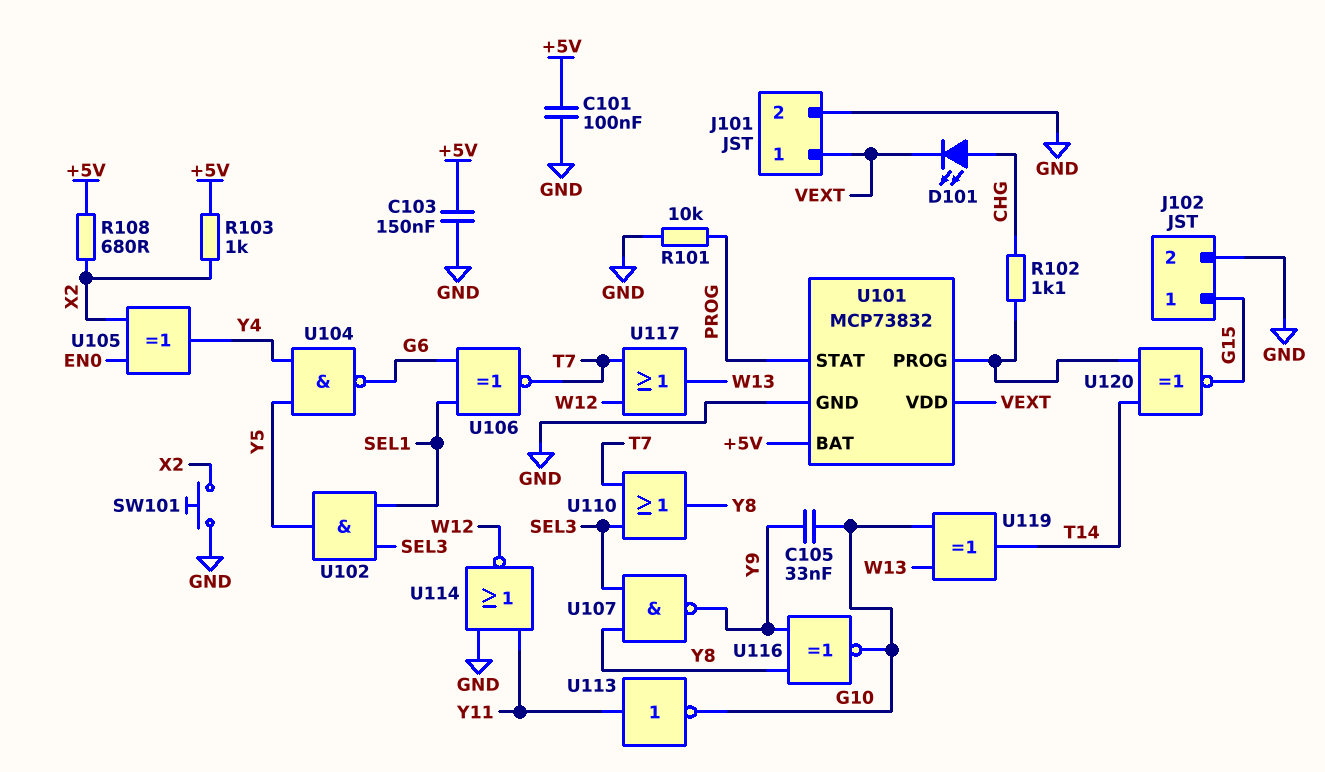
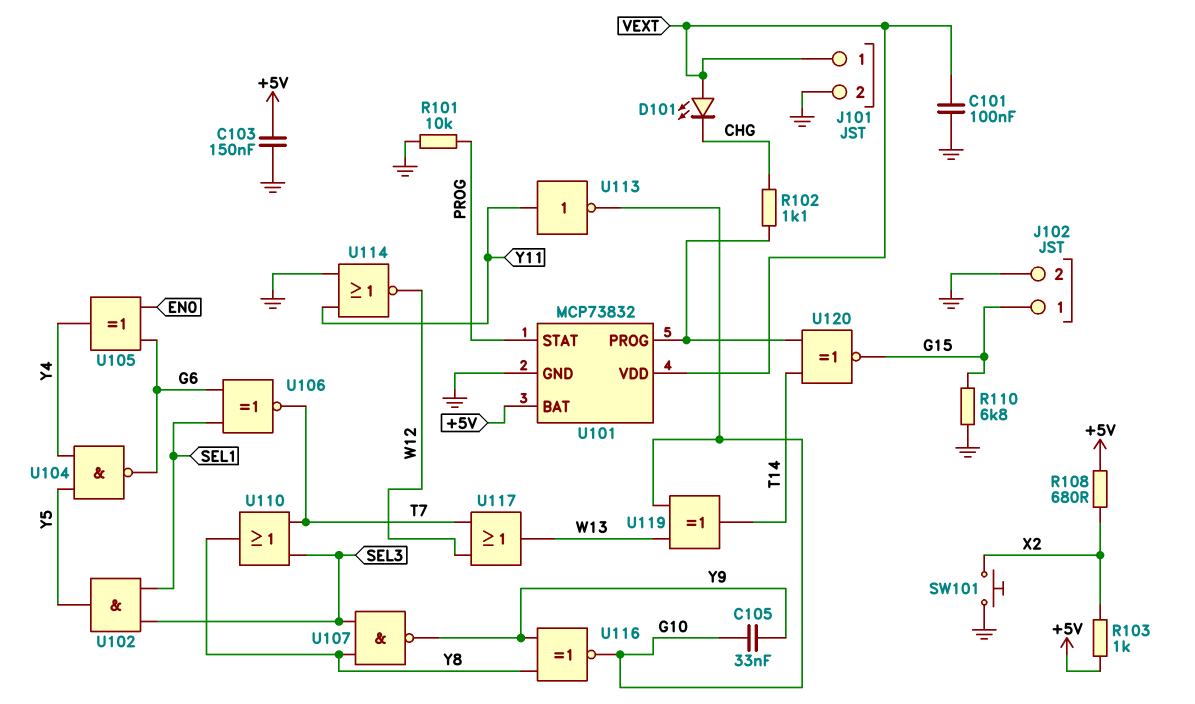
C101: 100nF (+5V, GND) -> 100nF (GND, VEXT)
D101: LED (A CHG, K VEXT) -> LED (A VEXT, K CHG)
R110: none -> 6.8k (G15, GND)
U105: XOR (in EN0, in X2, out Y4) -> XOR (in EN0, in G6, out Y4)

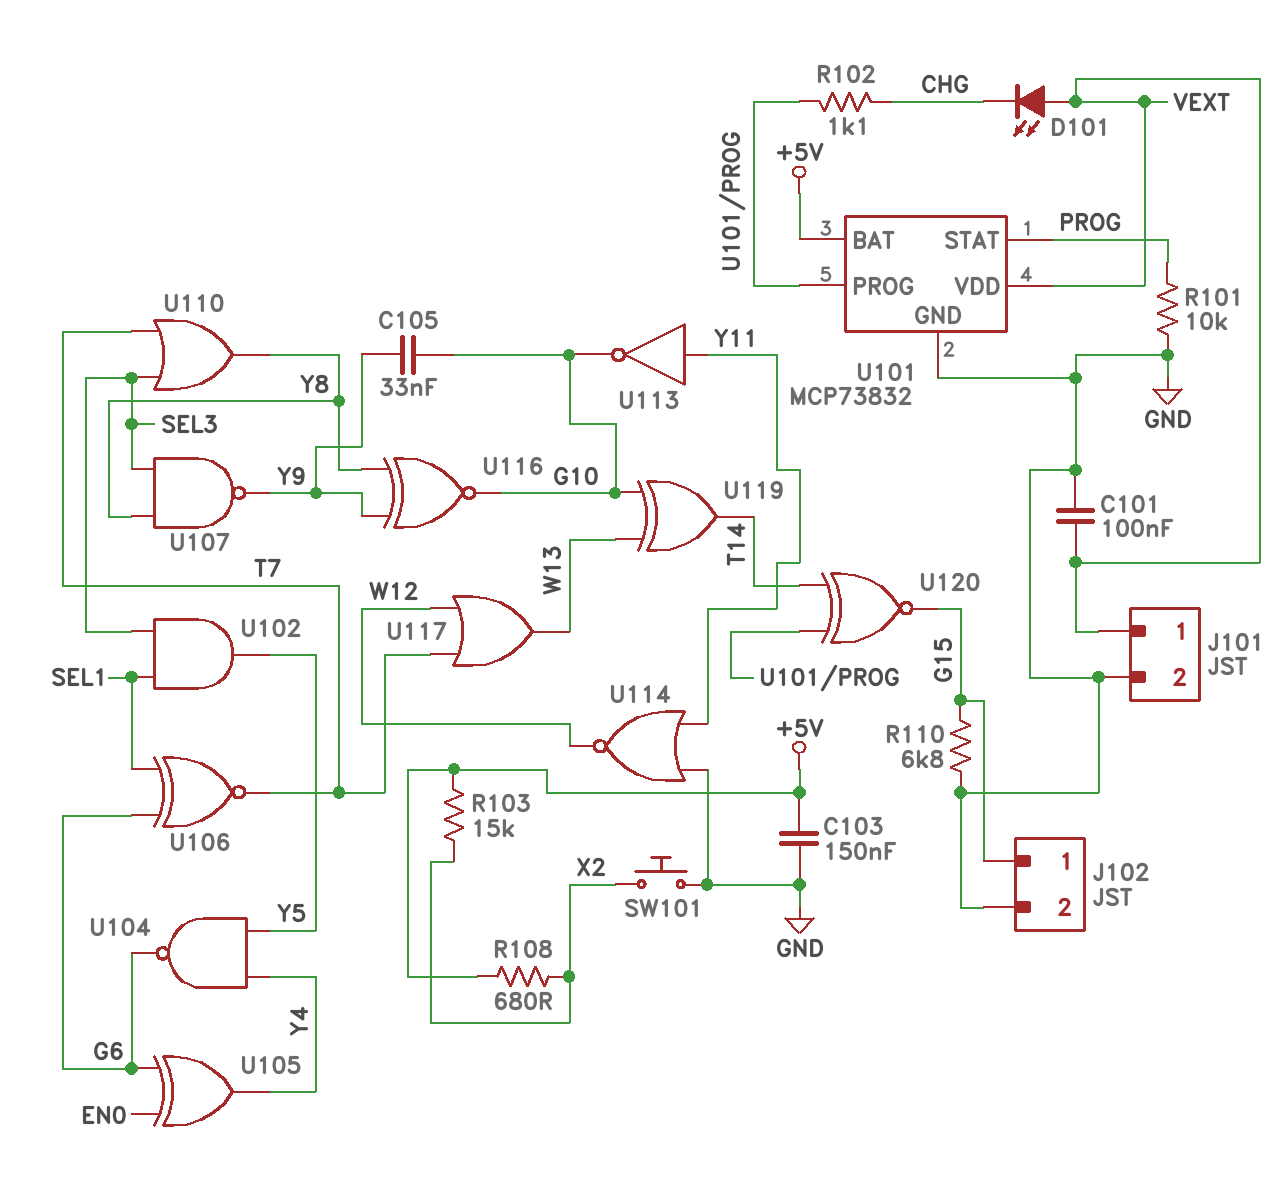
R103: 1k (+5V, X2) -> 15k (+5V, X2)

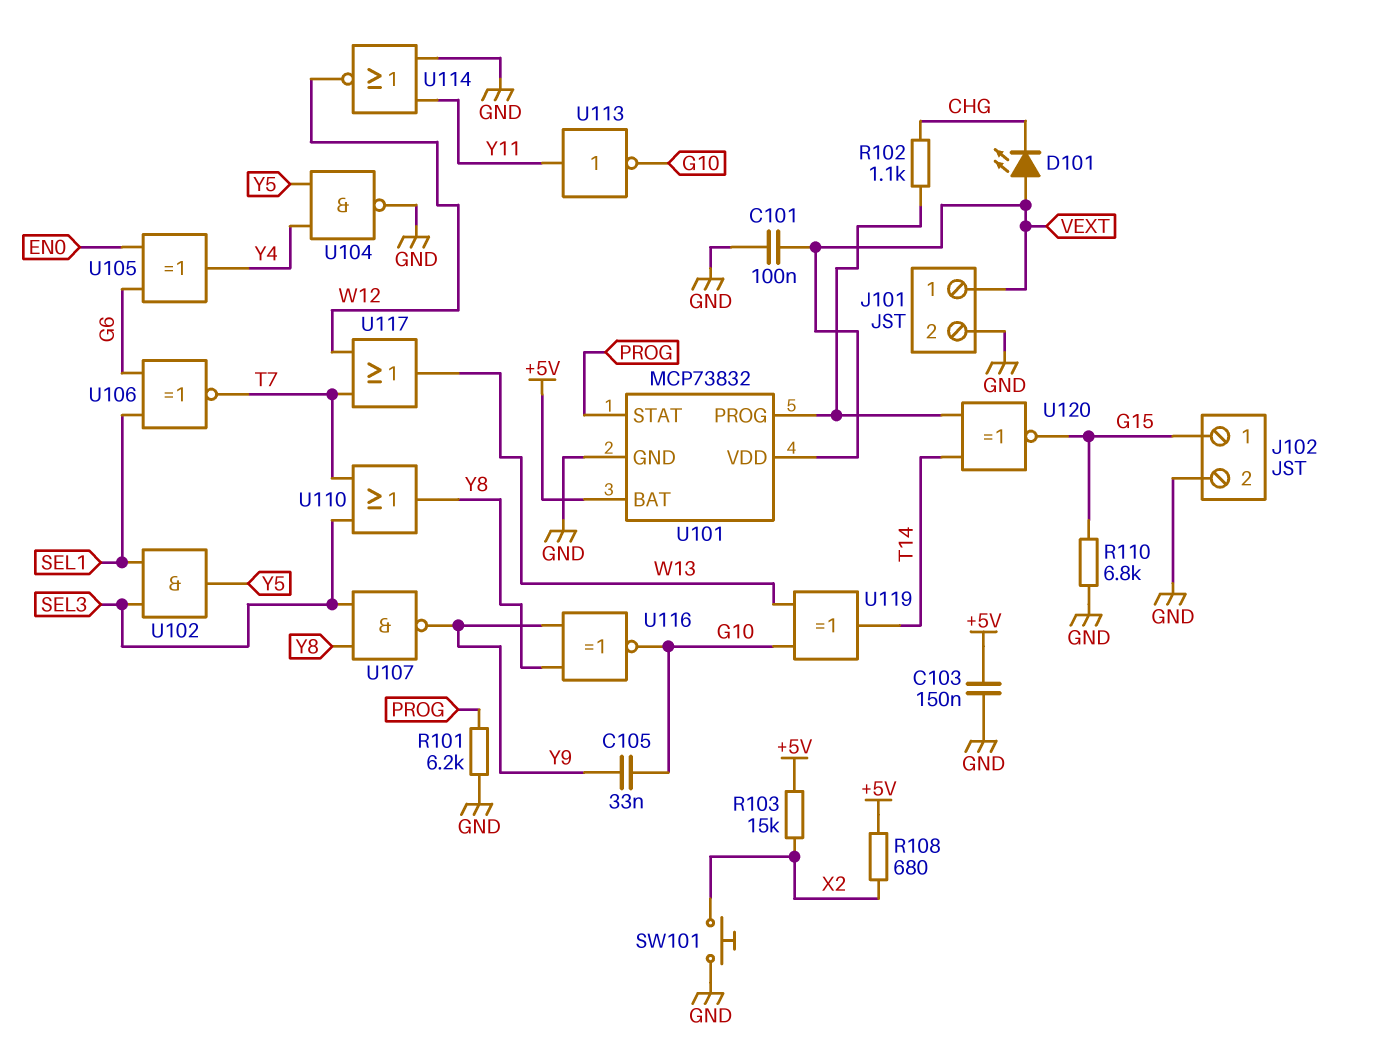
R101: 10k (GND, PROG) -> 6.2k (GND, PROG)
U104: NAND (in Y4, in Y5, out G6) -> NAND (in Y4, in Y5, out GND)

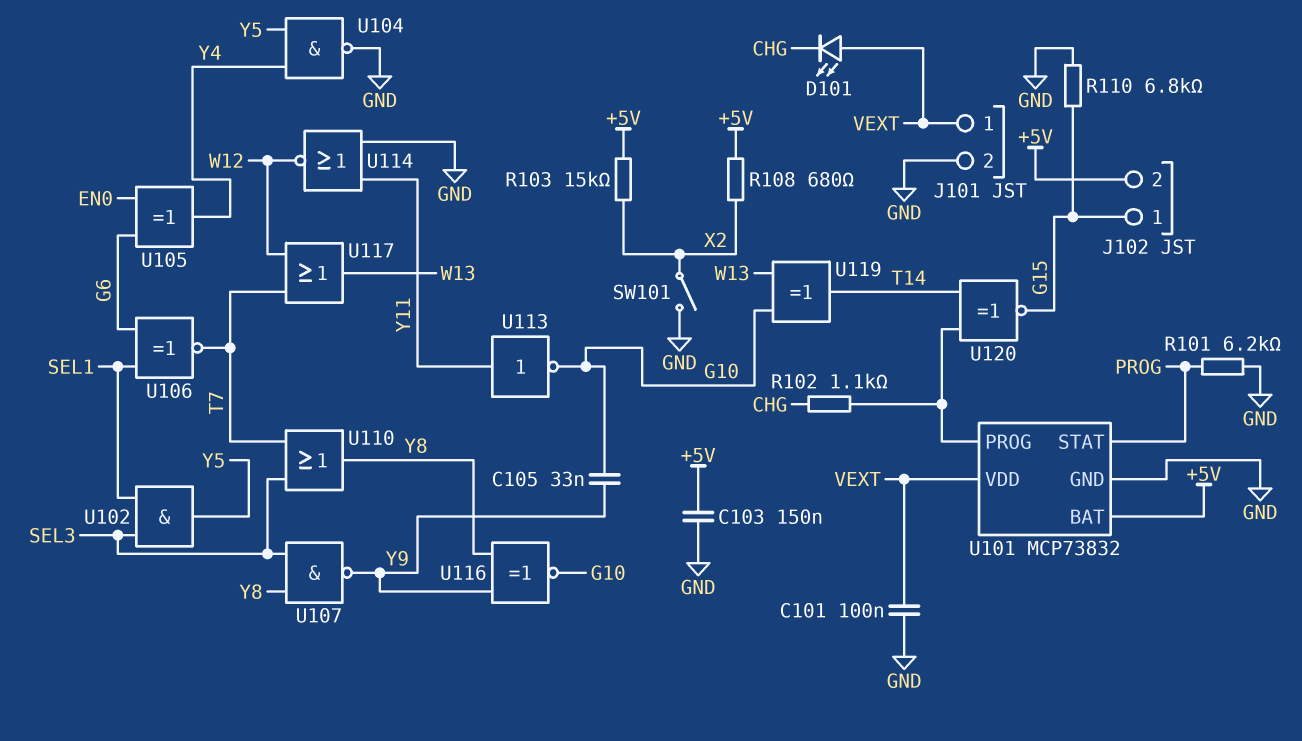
J102 pin 2: GND -> +5V
SW101: button (GND, X2) -> switch (GND, X2)

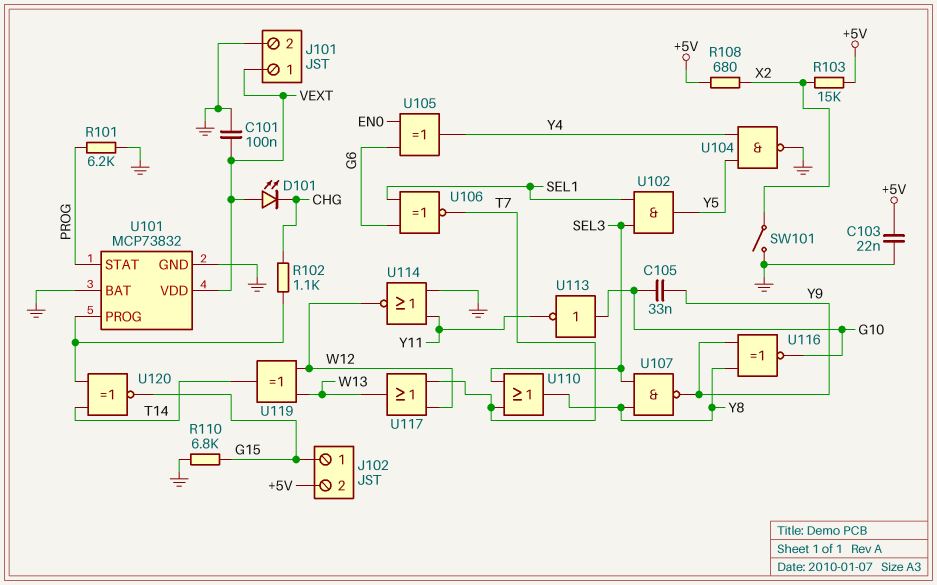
C103: 150nF (+5V, GND) -> 22nF (+5V, GND)
U101 pin BAT: +5V -> GND
U113: NOT (in Y11, out G10) -> NOT (in G10, out Y11)
U119: XOR (in G10, in W13, out T14) -> XOR (in W12, in W13, out T14)

